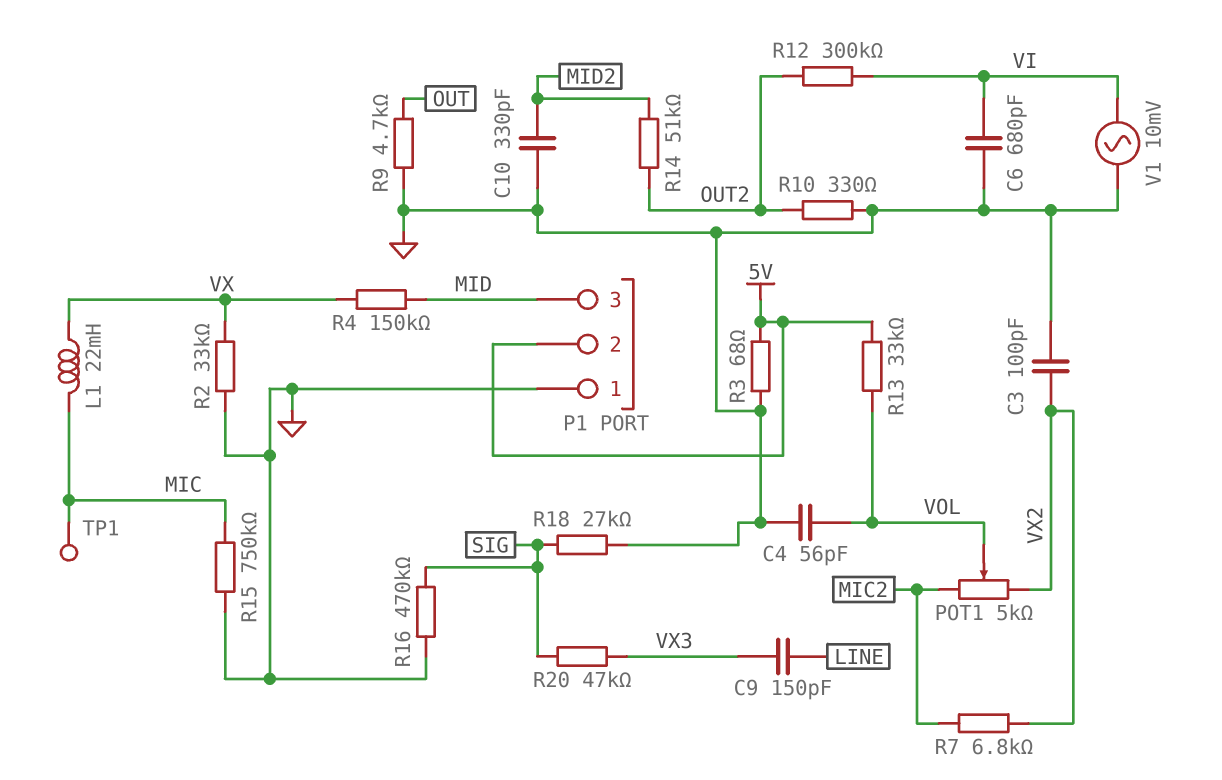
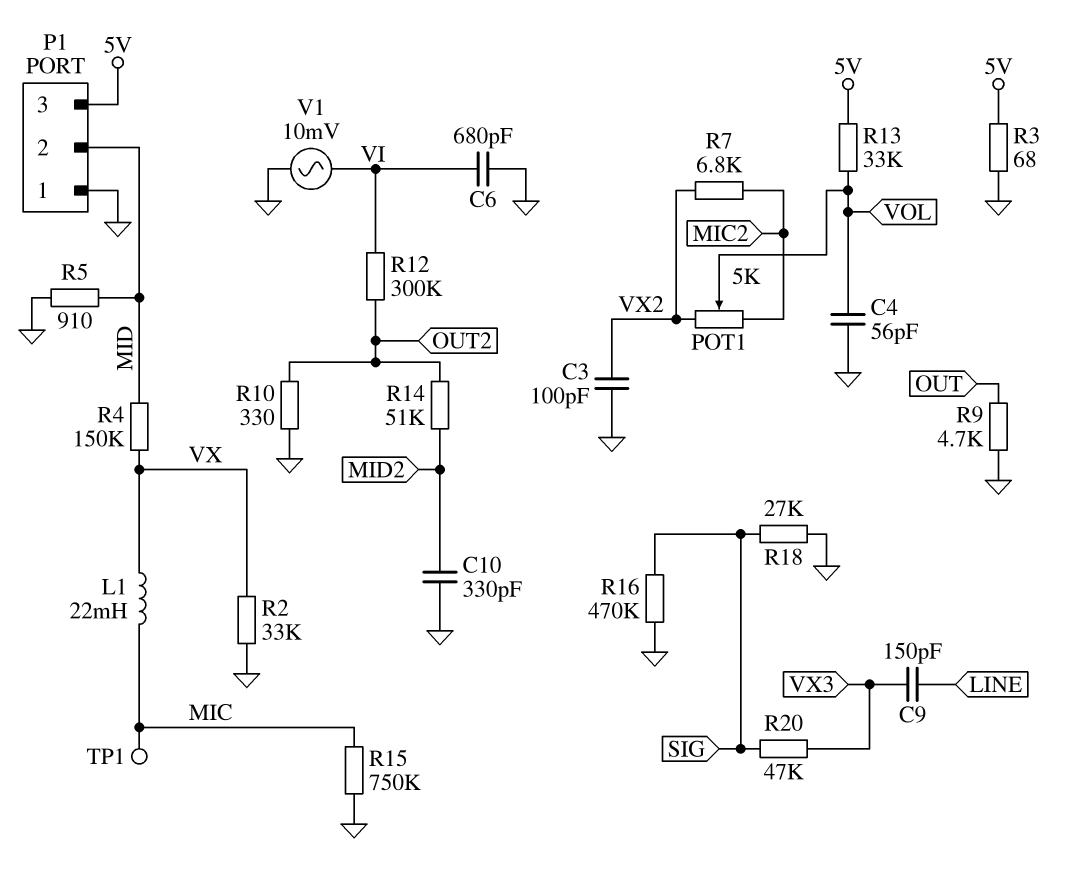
P1 pin 2: 5V -> MID
P1 pin 3: MID -> 5V
R5: none -> 910 (GND, MID)

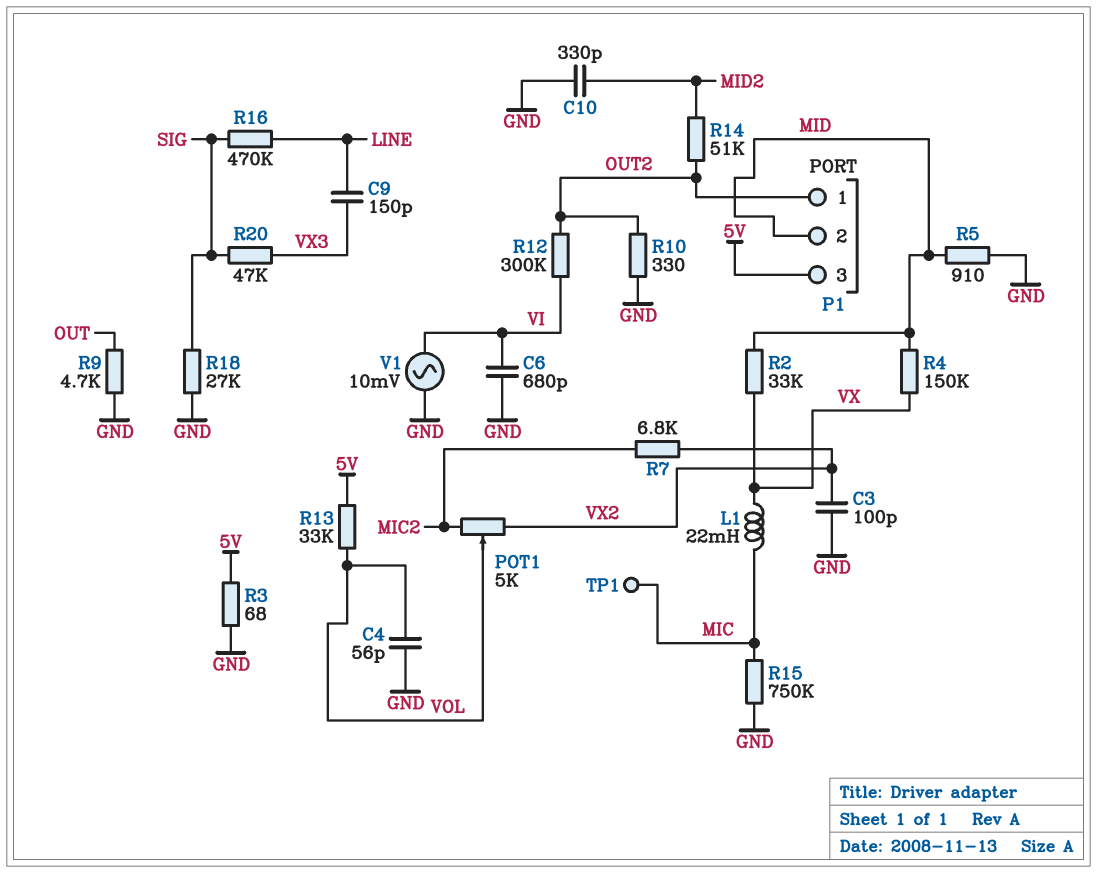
P1 pin 1: GND -> OUT2
R2: 33k (GND, VX) -> 33k (MID, VX)
R16: 470k (GND, SIG) -> 470k (LINE, SIG)

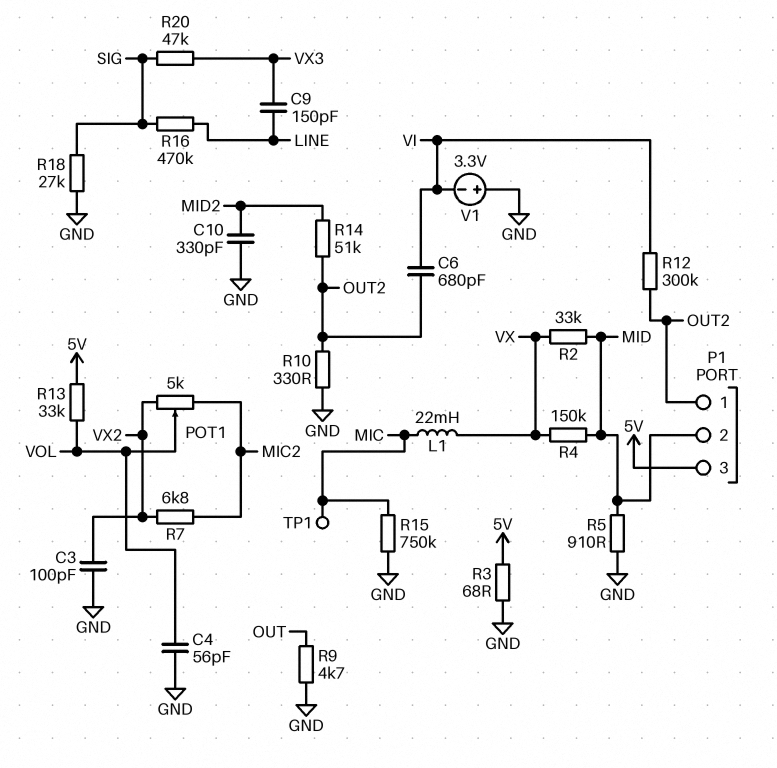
C6: 680pF (GND, VI) -> 680pF (OUT2, VI)
V1: AC 10mV (GND, VI) -> 3.3V (plus GND, minus VI)

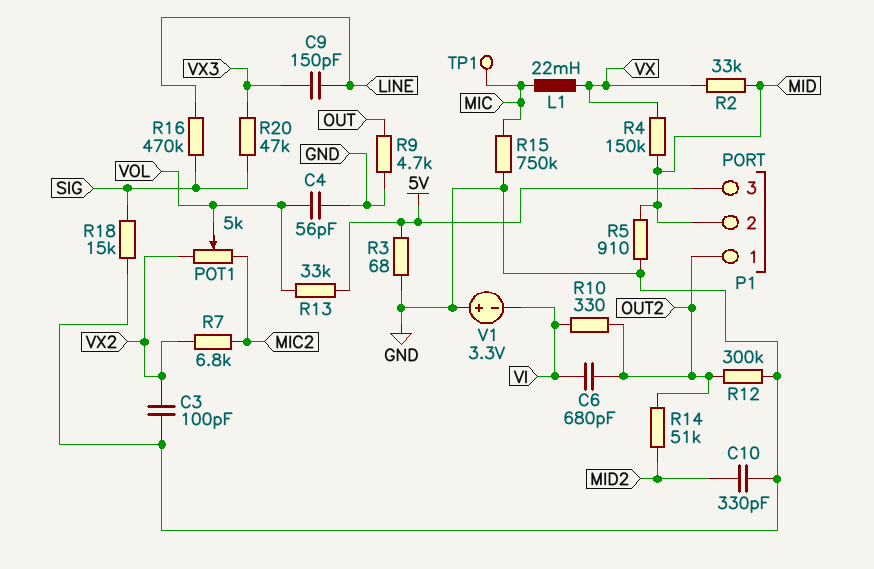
R10: 330 (GND, OUT2) -> 330 (OUT2, VI)
R12: 300k (OUT2, VI) -> 300k (GND, OUT2)
R18: 27k (GND, SIG) -> 15k (GND, SIG)

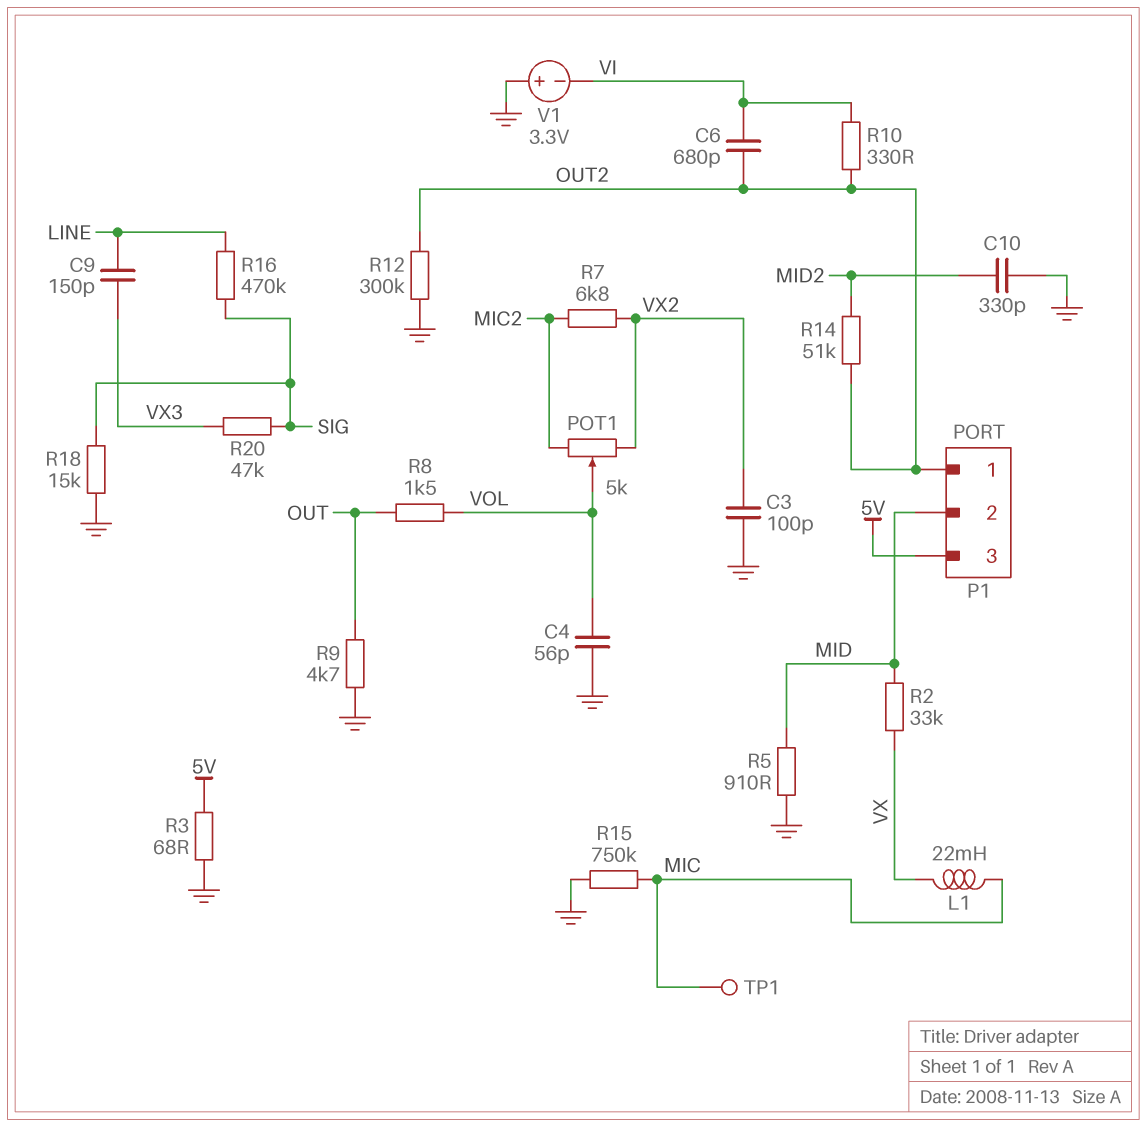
R4: 150k (MID, VX) -> none
R8: none -> 1.5k (OUT, VOL)
R13: 33k (5V, VOL) -> none

